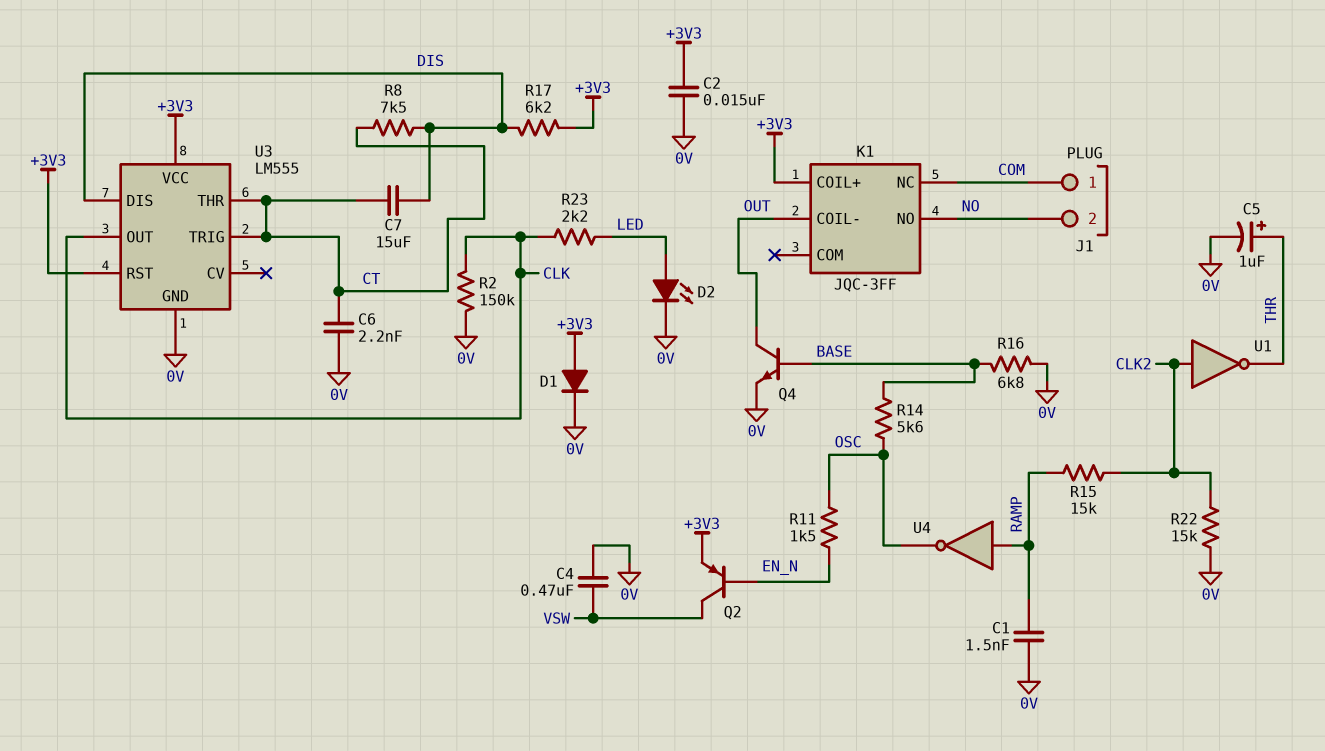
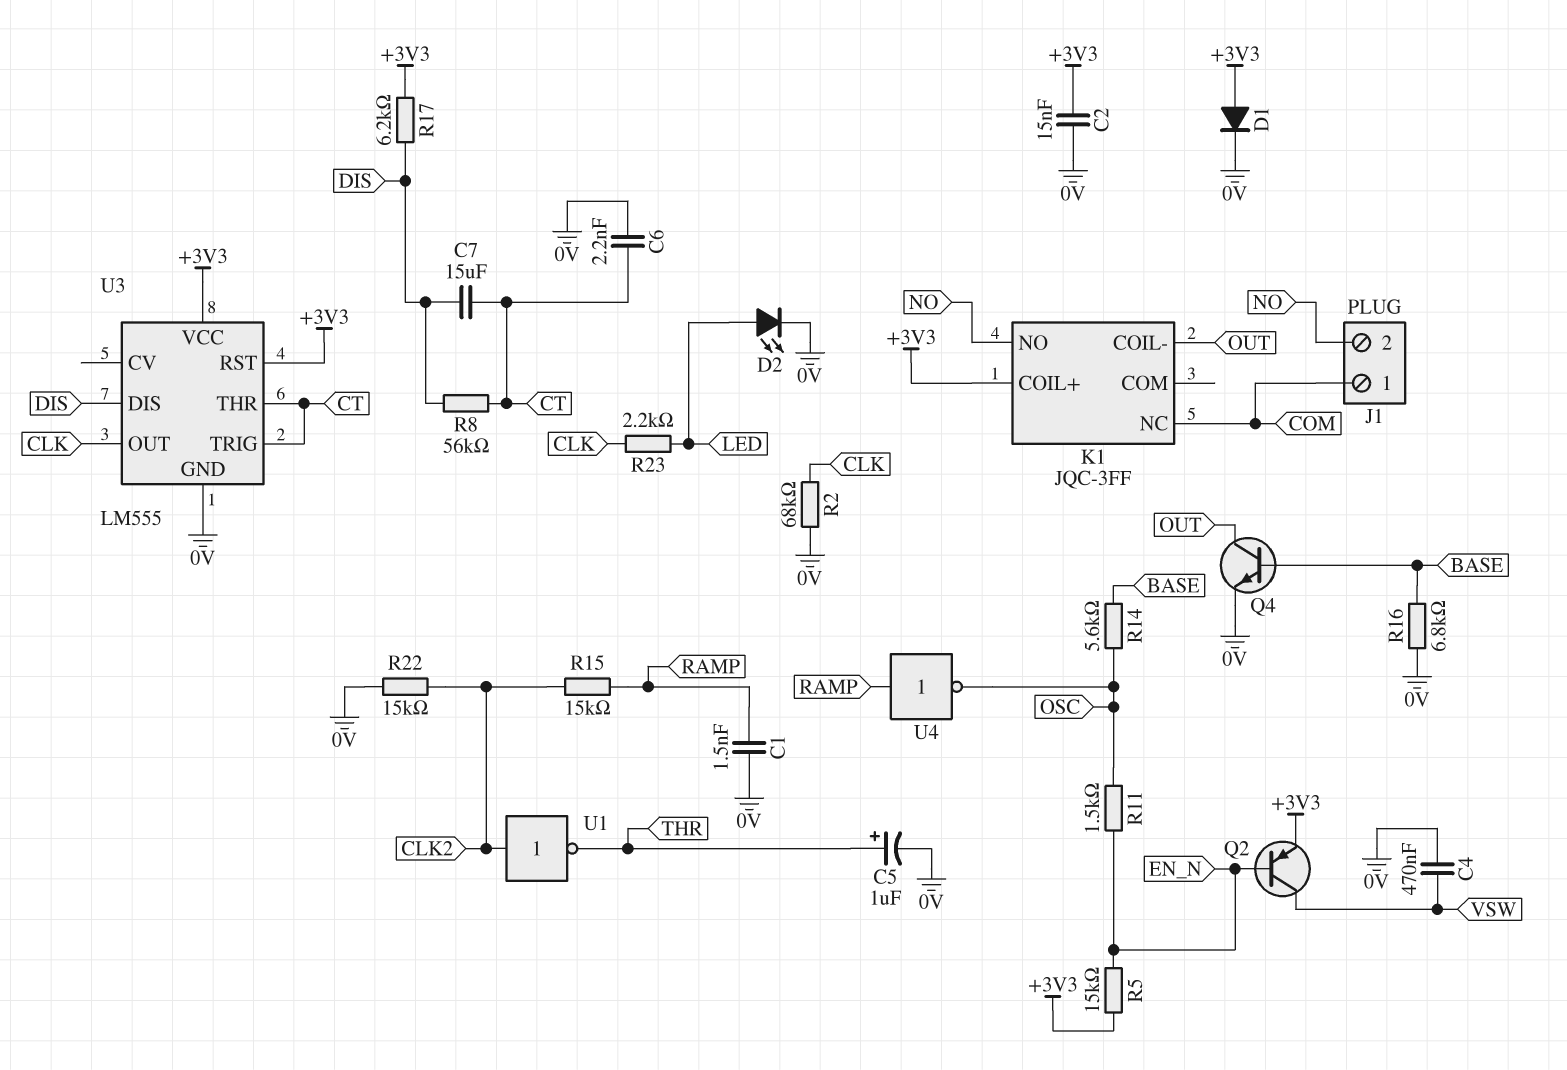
R2: 150k (0V, CLK) -> 68k (0V, CLK)
R5: none -> 15k (+3V3, EN_N)
R8: 7.5k (CT, DIS) -> 56k (CT, DIS)

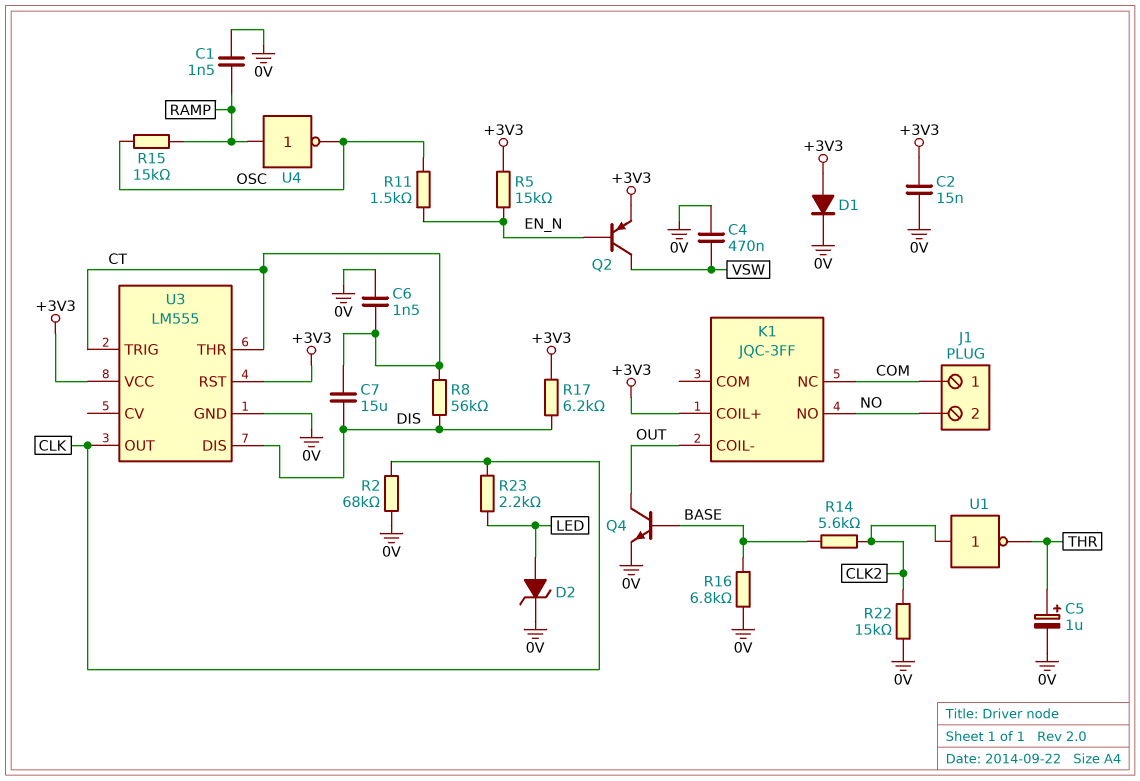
C6: 2.2nF (0V, CT) -> 1.5nF (0V, CT)
D2: LED (A LED, K 0V) -> zener (A LED, K 0V)
R14: 5.6k (BASE, OSC) -> 5.6k (BASE, CLK2)
R15: 15k (CLK2, RAMP) -> 15k (OSC, RAMP)

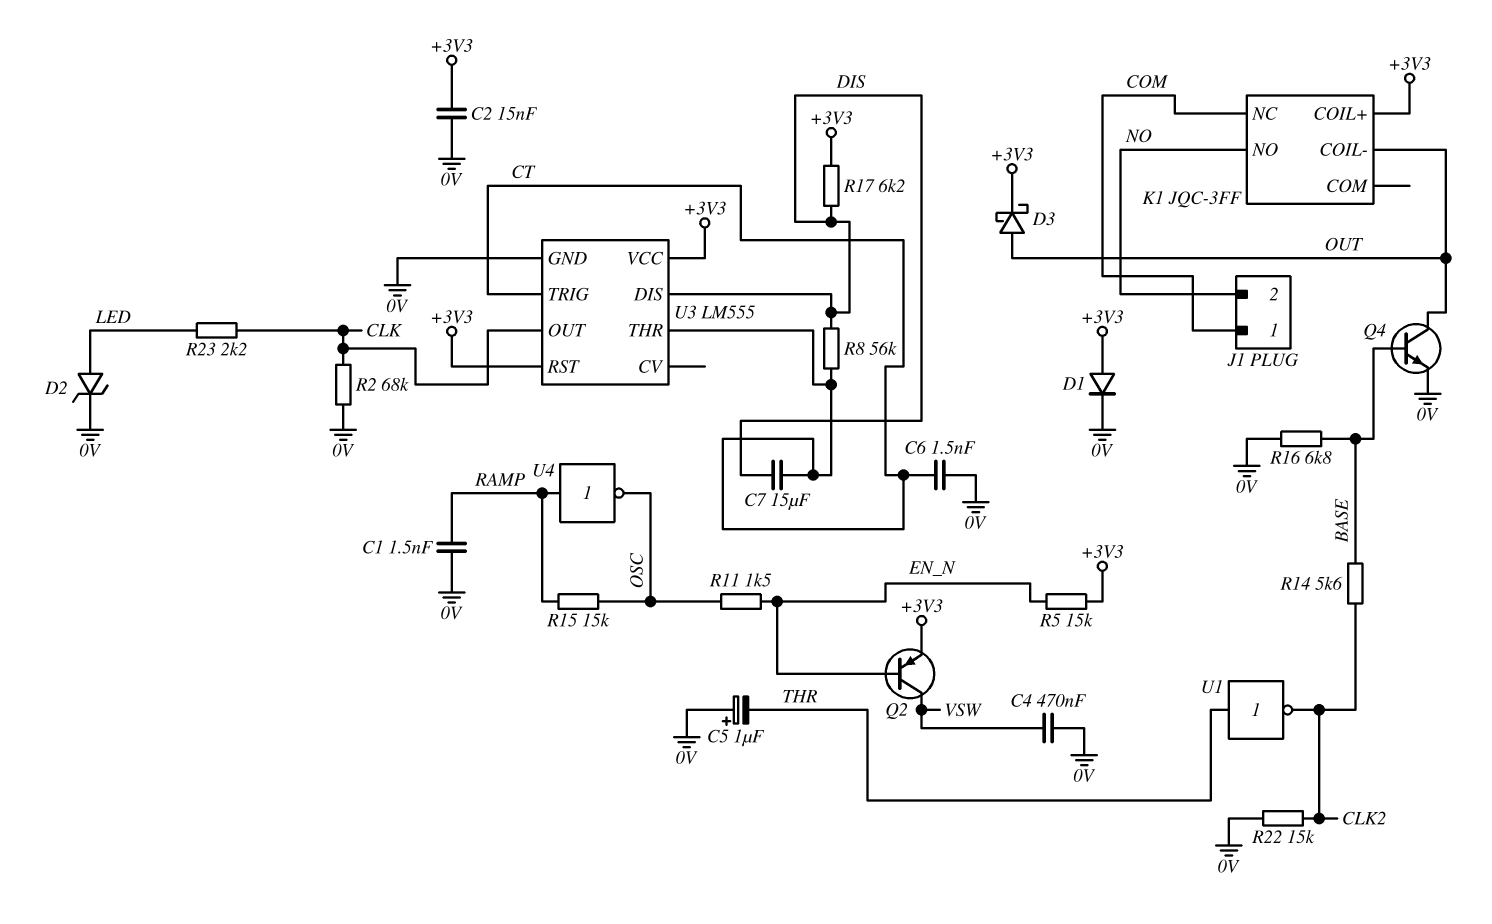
C5: 1uF (plus THR, minus 0V) -> 1uF (plus 0V, minus THR)
D3: none -> schottky (A OUT, K +3V3)
U1: NOT (in CLK2, out THR) -> NOT (in THR, out CLK2)

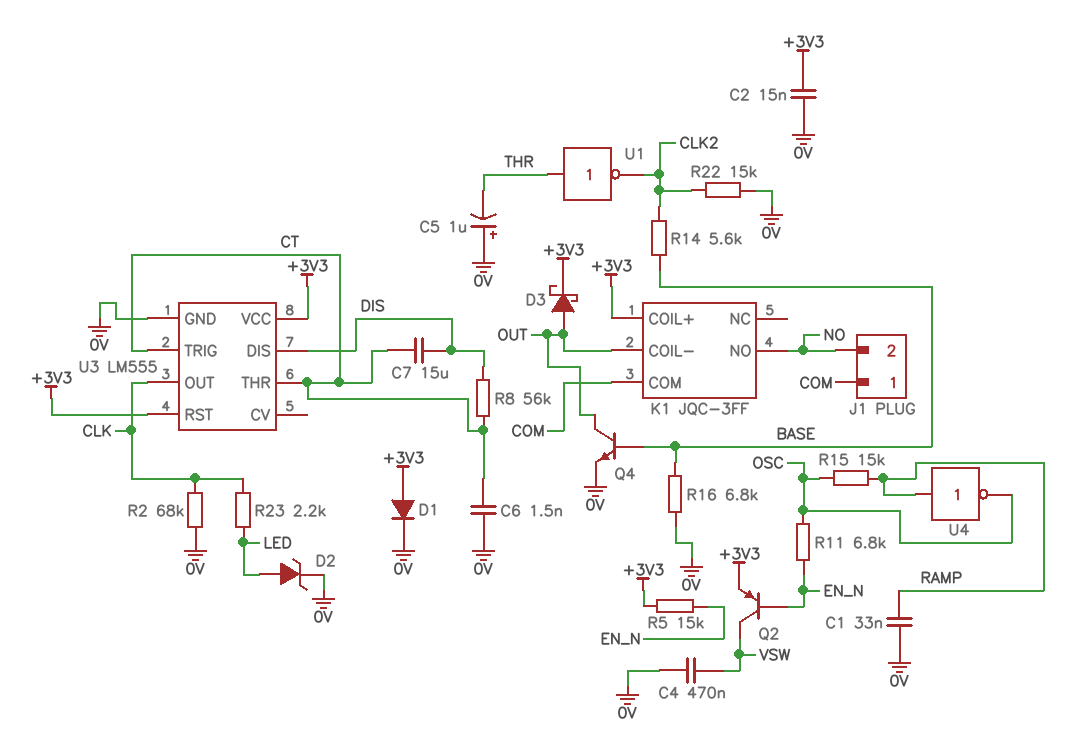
C1: 1.5nF (0V, RAMP) -> 33nF (0V, RAMP)
K1 pin COM: none -> COM
K1 pin NC: COM -> none
R11: 1.5k (EN_N, OSC) -> 6.8k (EN_N, OSC)
R17: 6.2k (+3V3, DIS) -> none

